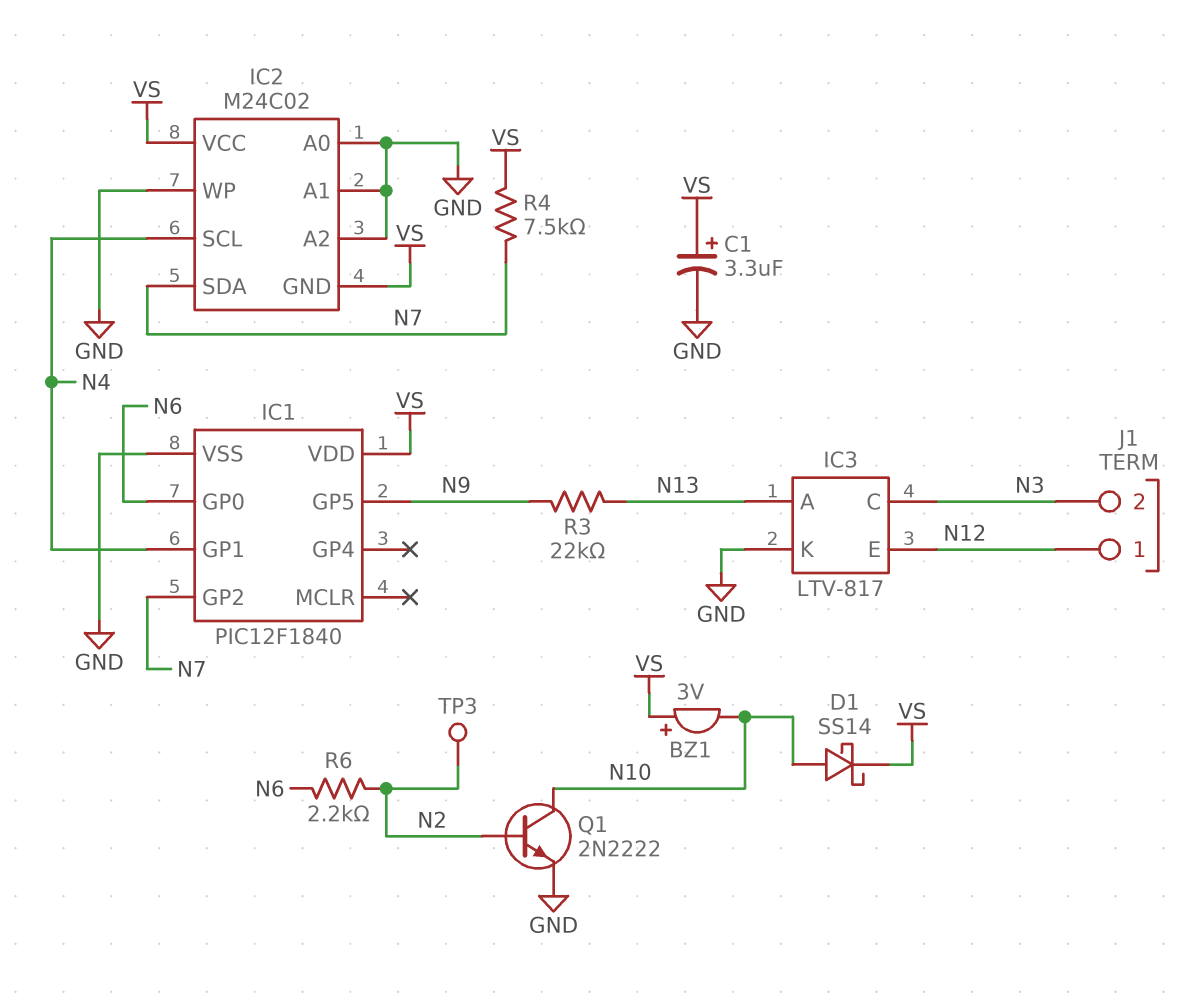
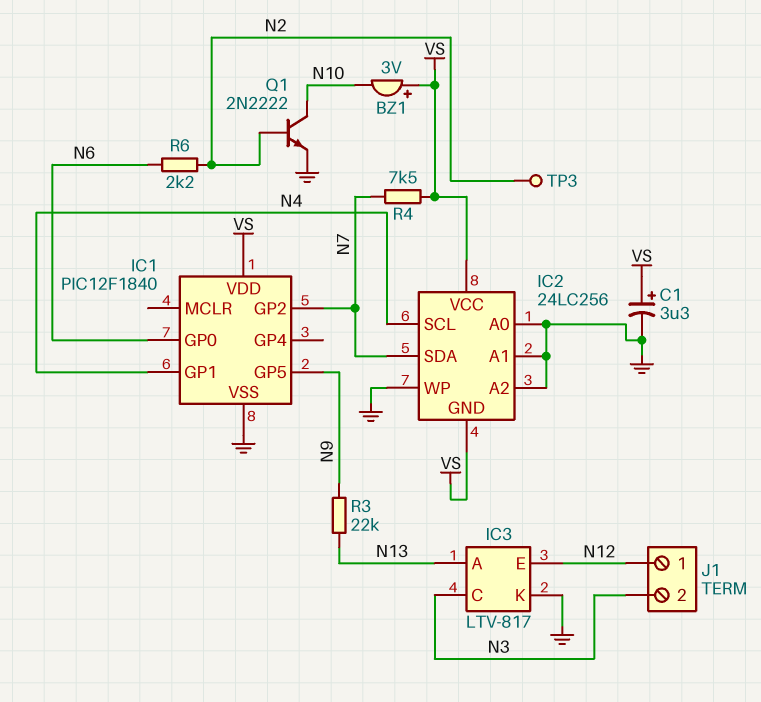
D1: schottky SS14 (A N10, K VS) -> none
IC2: M24C02 -> 24LC256

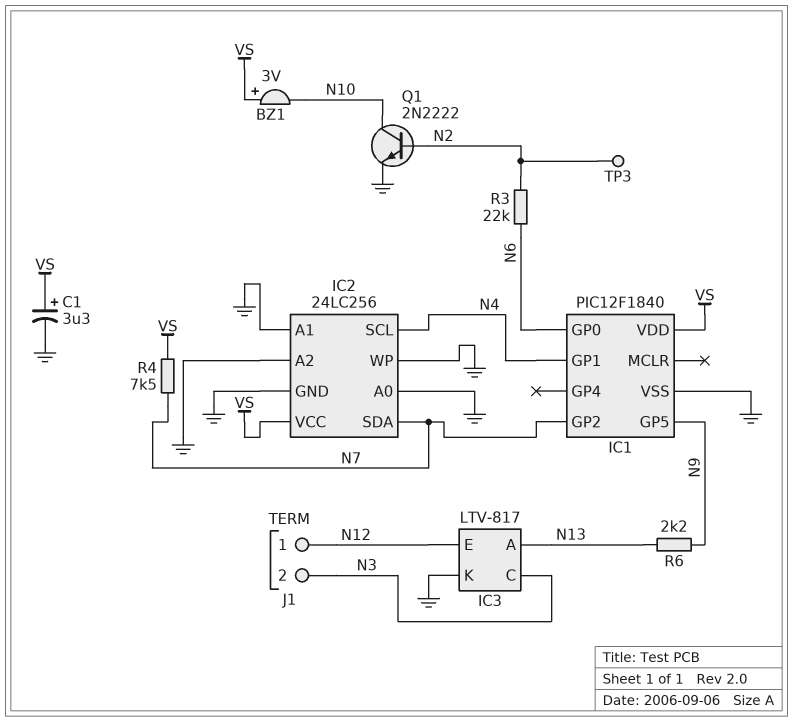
IC2 pin GND: VS -> GND
R3: 22k (N9, N13) -> 22k (N2, N6)
R6: 2.2k (N2, N6) -> 2.2k (N9, N13)

